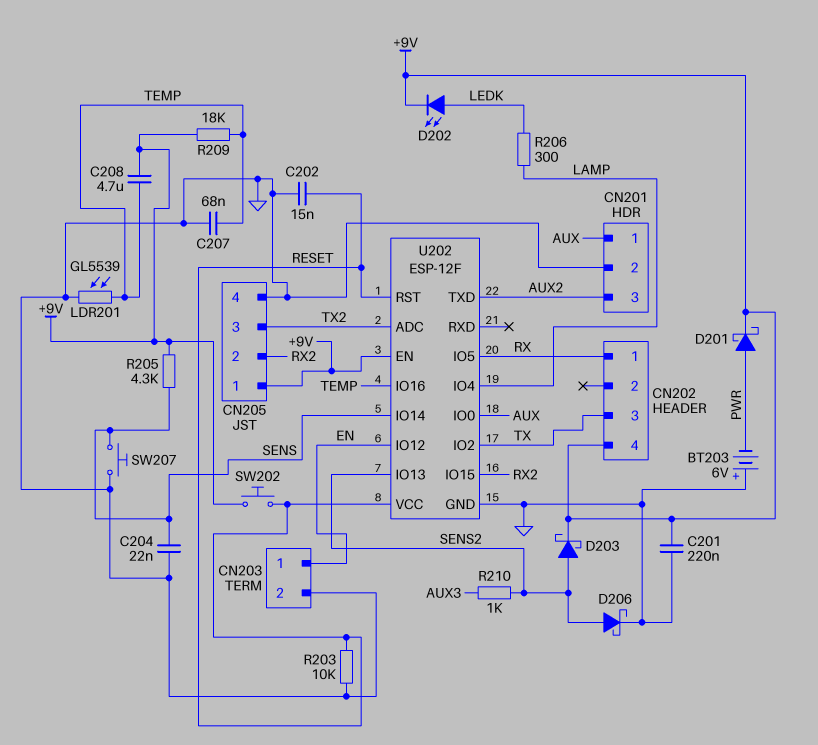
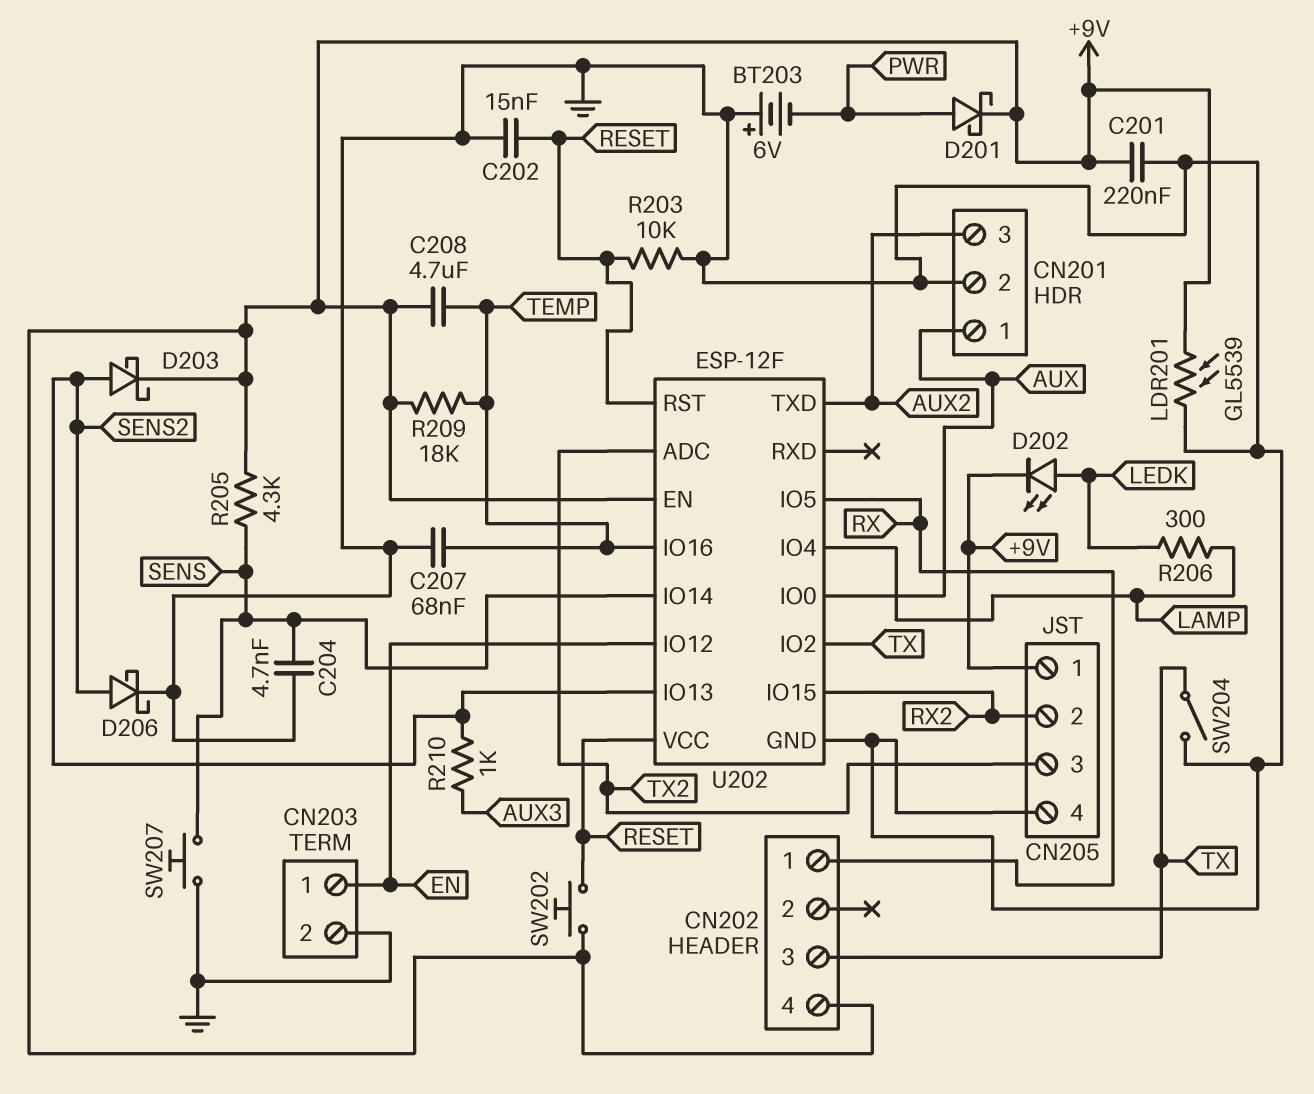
C204: 22nF (GND, SENS) -> 4.7nF (GND, SENS)
LDR201: GL5539 (GND, TEMP) -> GL5539 (+9V, GND)
SW204: none -> switch (GND, TX)

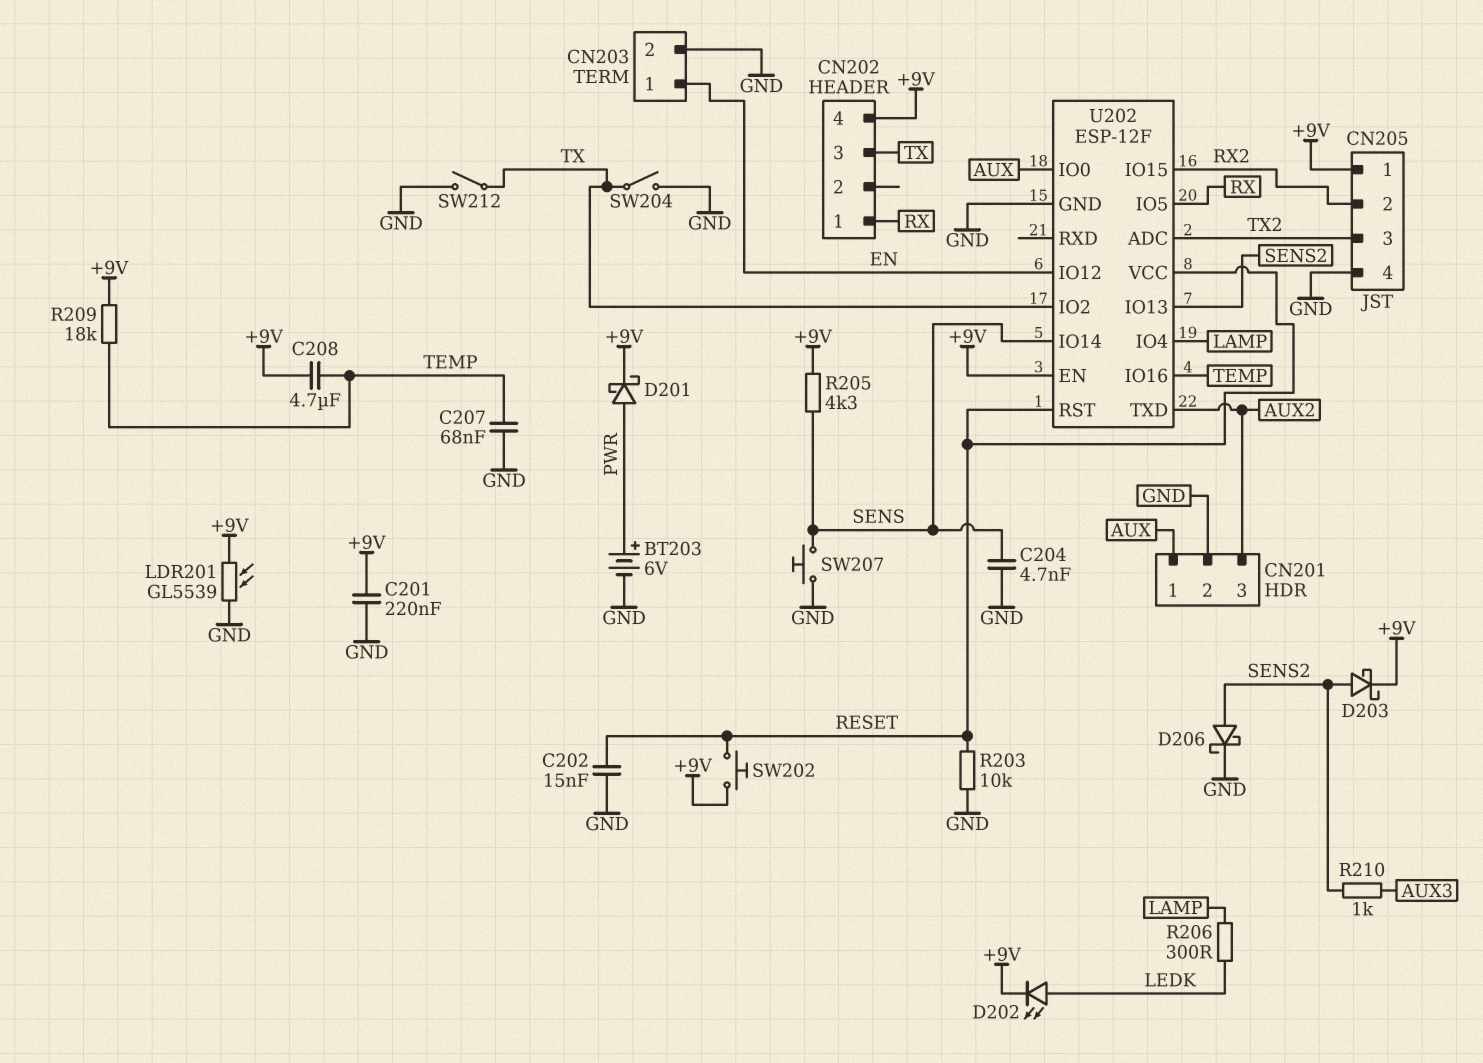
BT203: 6V (plus GND, minus PWR) -> 6V (plus PWR, minus GND)
SW212: none -> switch (GND, TX)

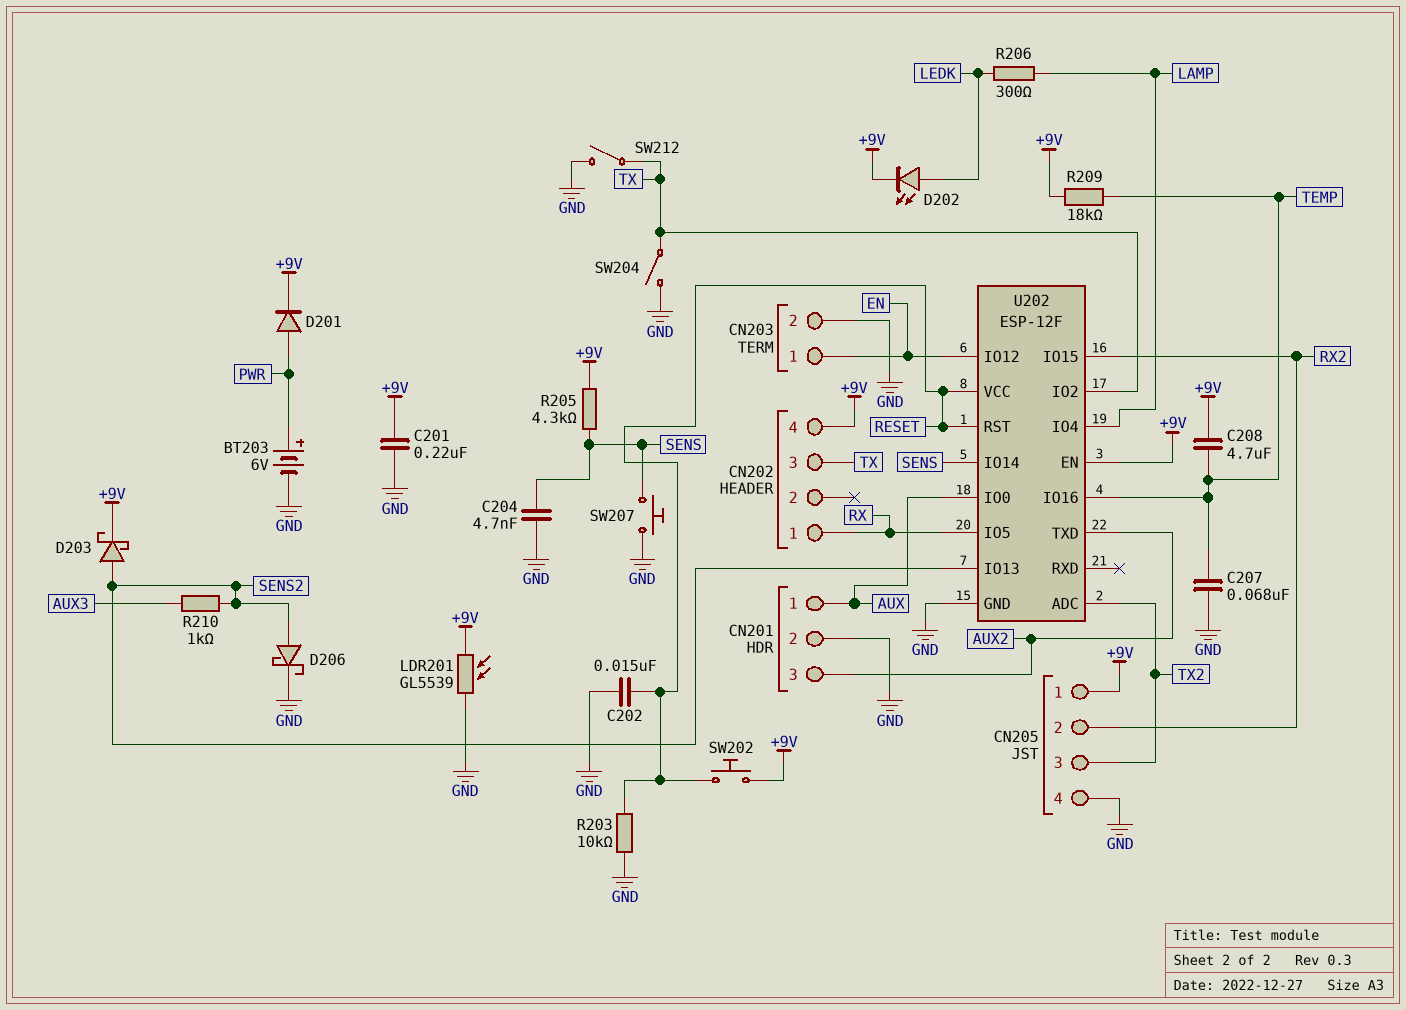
D201: schottky (A PWR, K +9V) -> diode (A PWR, K +9V)

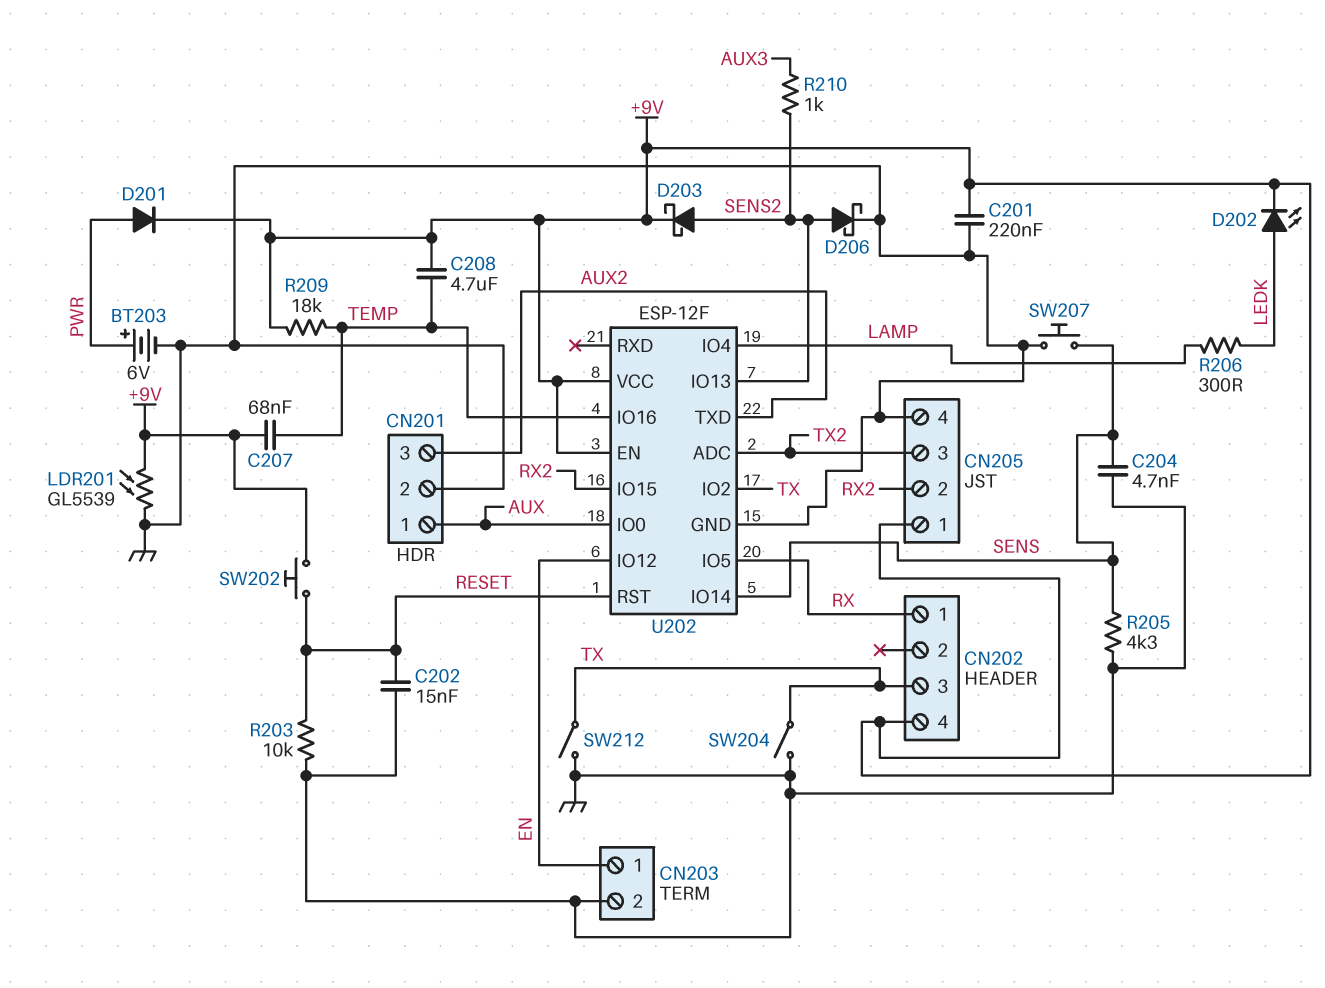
C207: 68nF (GND, TEMP) -> 68nF (+9V, TEMP)
R205: 4.3k (+9V, SENS) -> 4.3k (GND, SENS)
U202 pin VCC: RESET -> +9V

